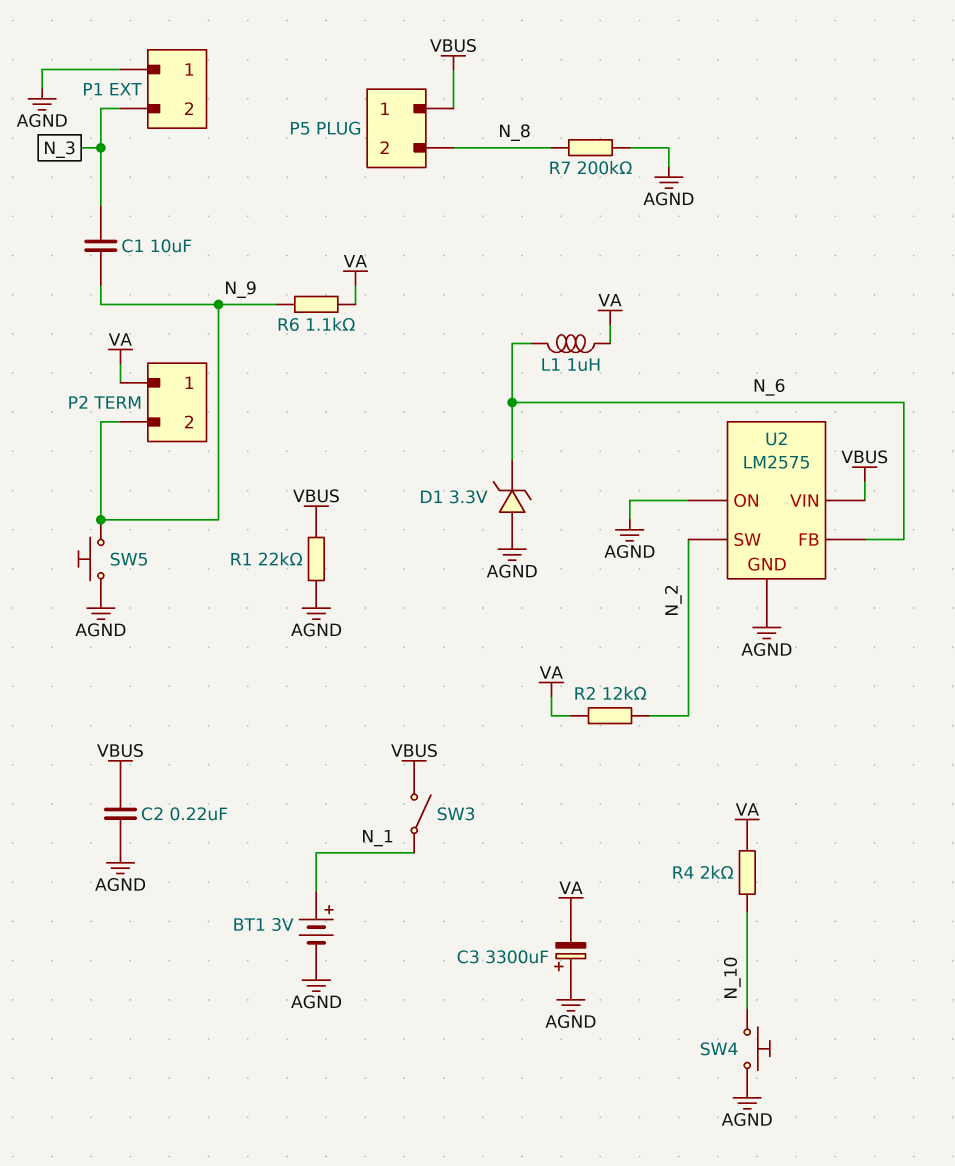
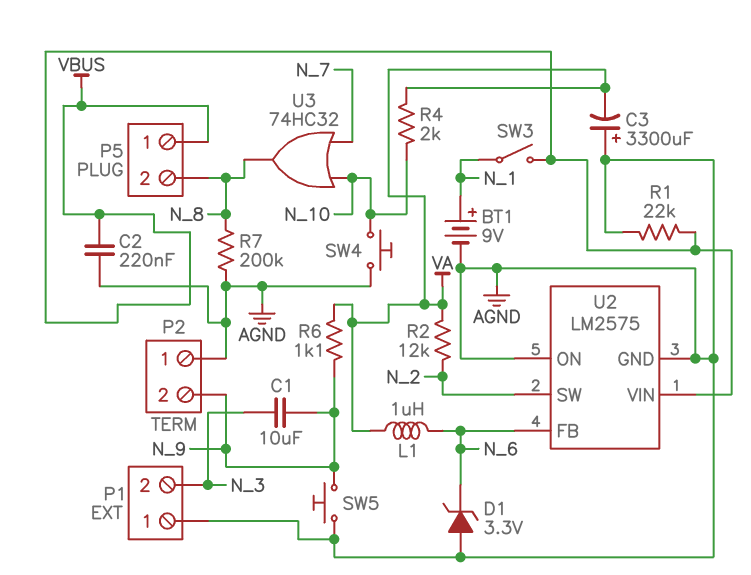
BT1: 3V (plus N_1, minus AGND) -> 9V (plus N_1, minus AGND)
P2 pin 1: VA -> AGND
U3: none -> OR 74HC32 (in N_7, in N_10, out N_8)

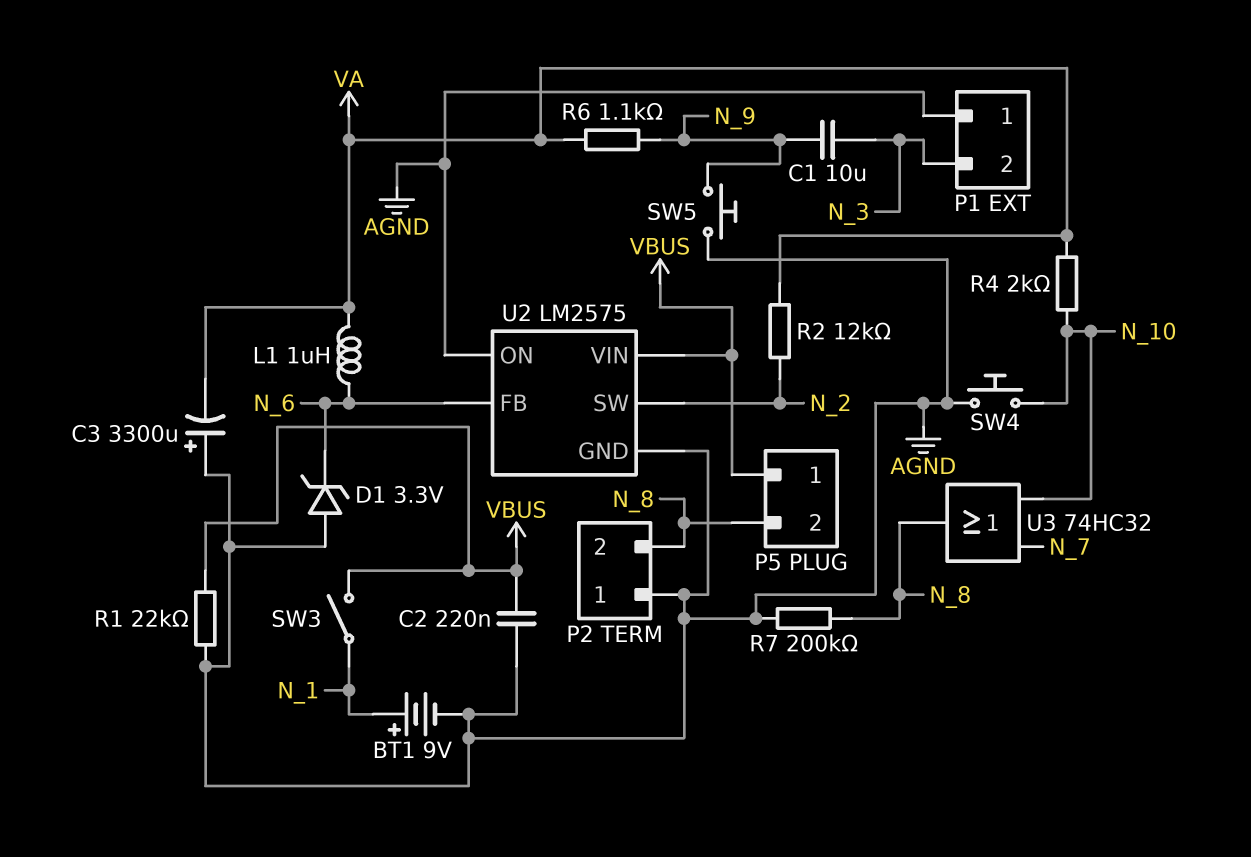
P2 pin 2: N_9 -> N_8

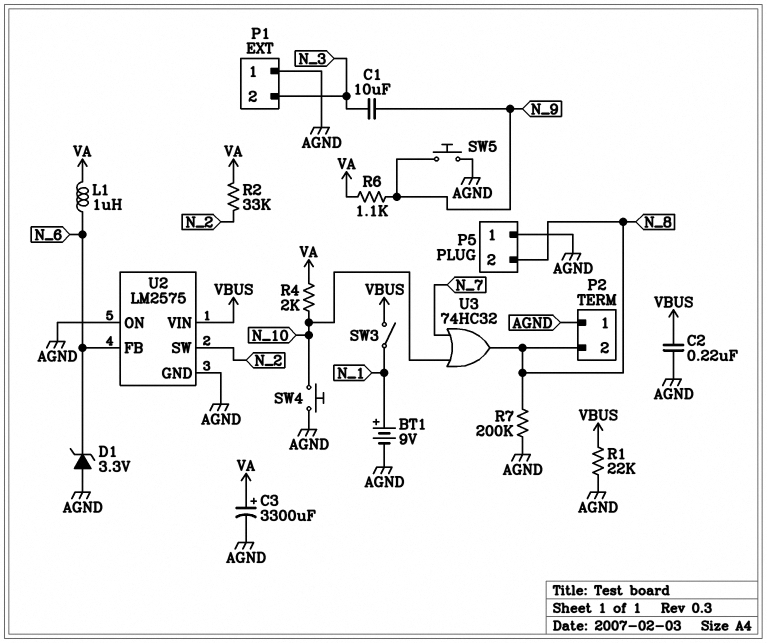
C3: 3300uF (plus AGND, minus VA) -> 3300uF (plus VA, minus AGND)
P5 pin 1: VBUS -> AGND
R2: 12k (N_2, VA) -> 33k (N_2, VA)

